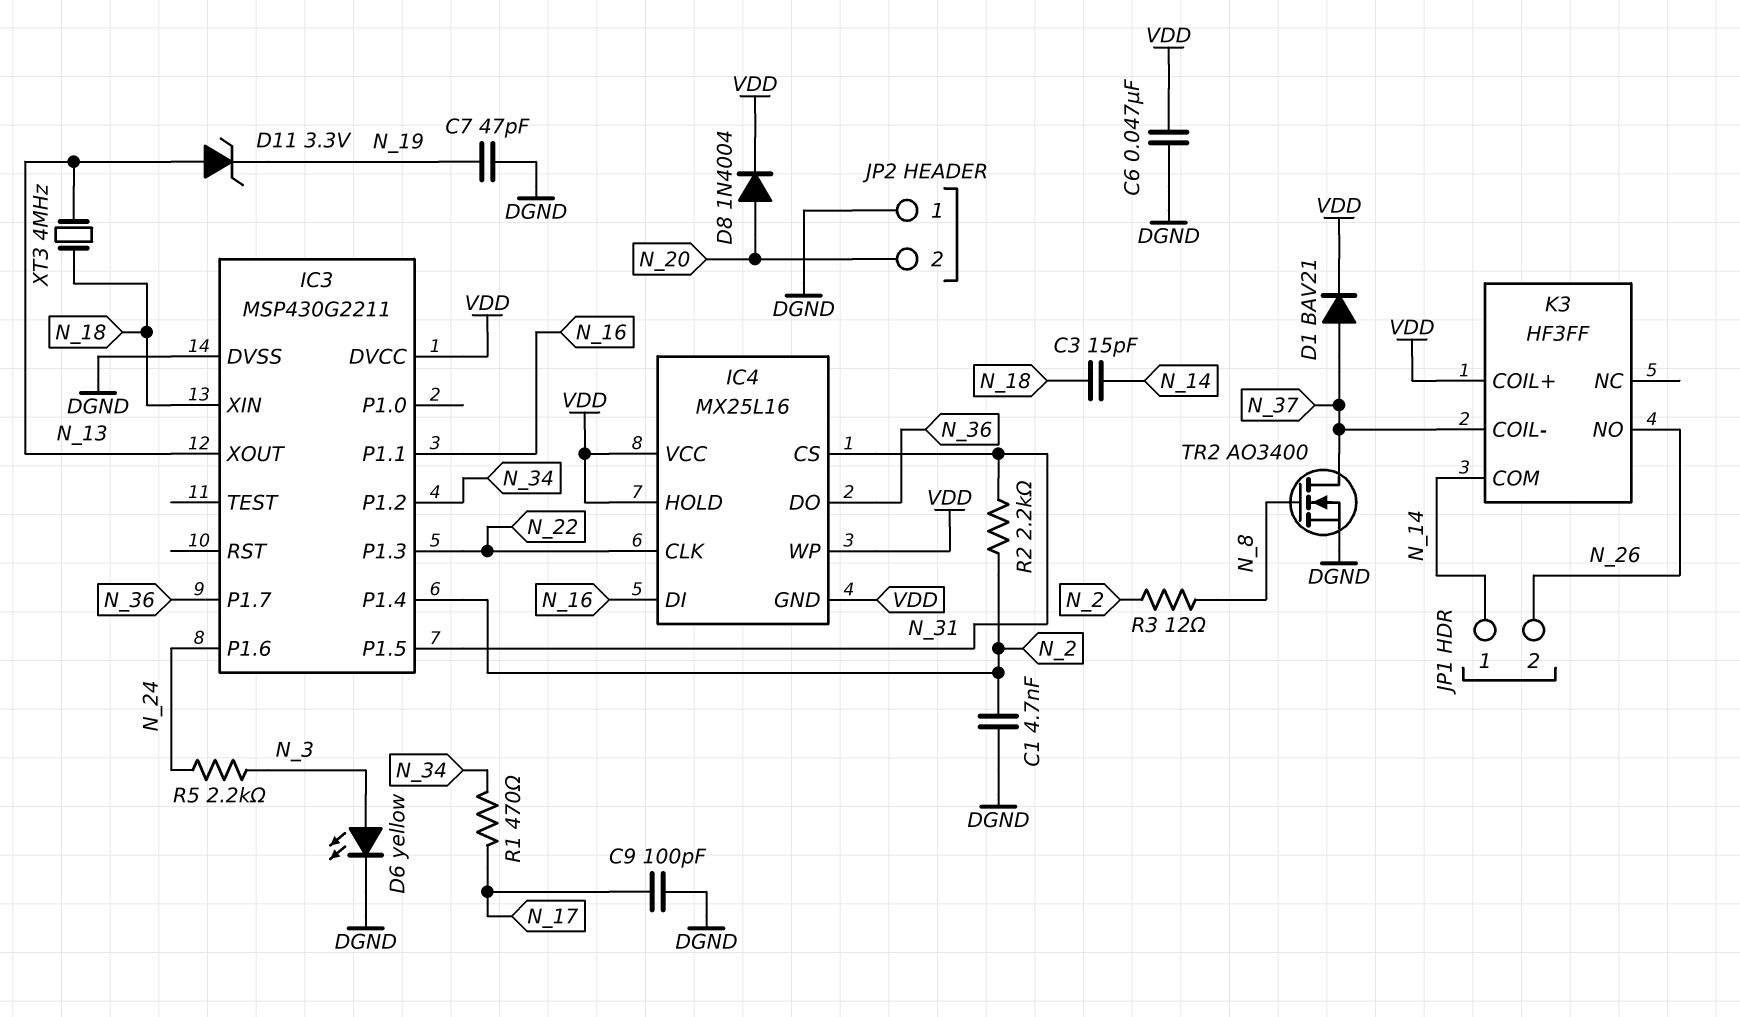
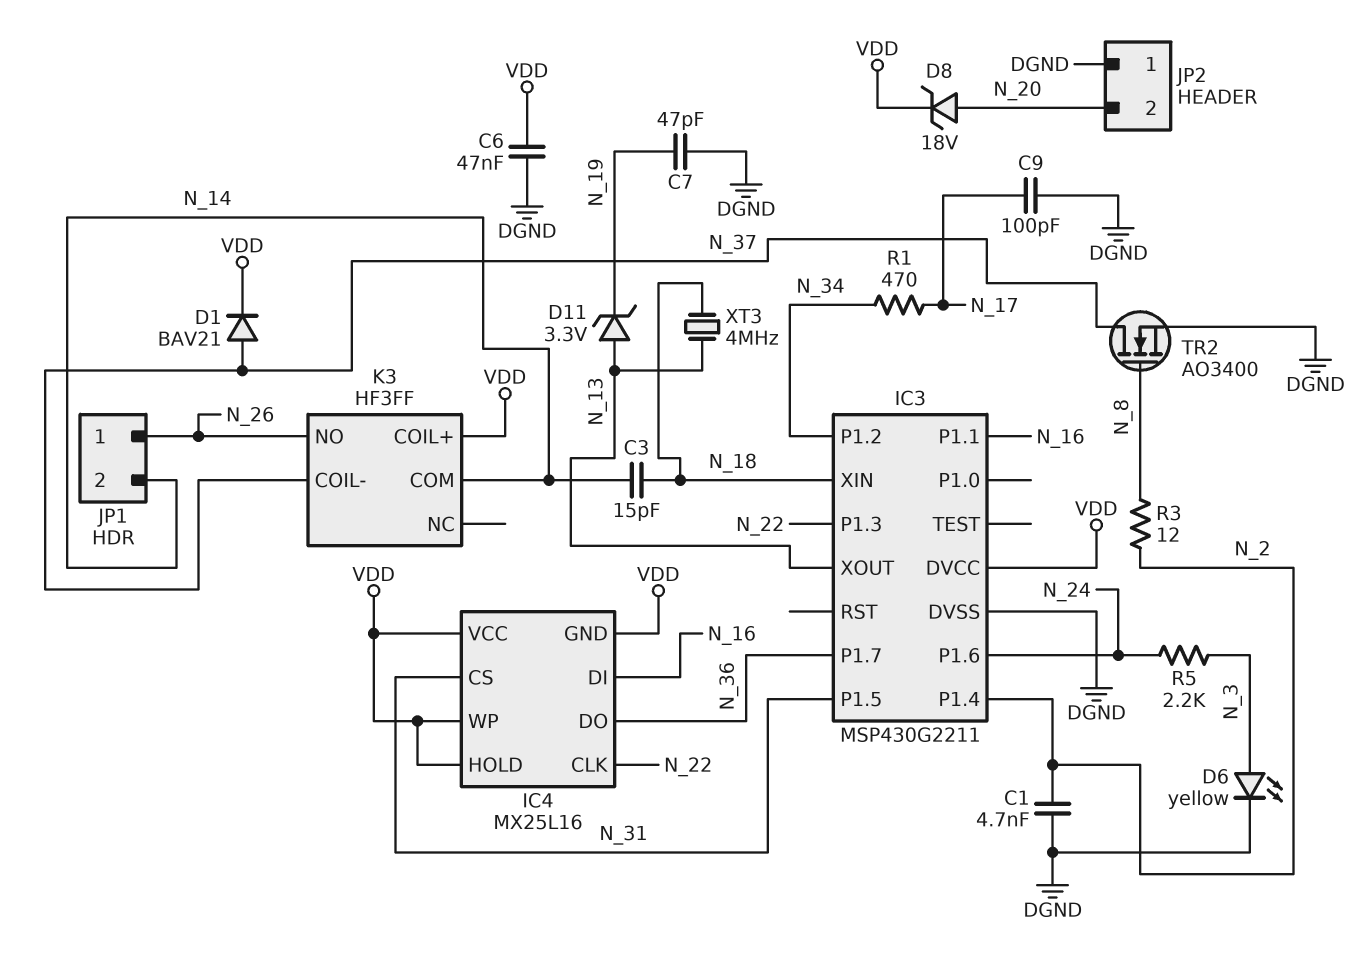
D8: diode 1N4004 (A N_20, K VDD) -> zener 18V (A N_20, K VDD)
JP1 pin 1: N_14 -> N_26
JP1 pin 2: N_26 -> N_14
R2: 2.2k (N_2, N_31) -> none

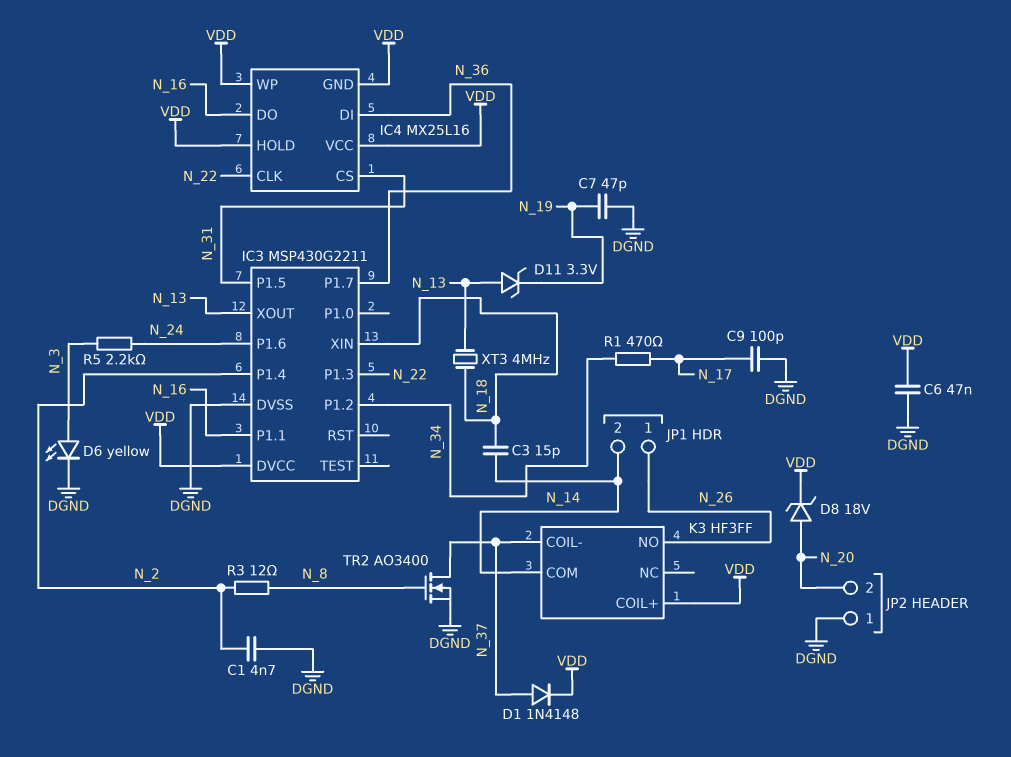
D1: diode BAV21 (A N_37, K VDD) -> diode 1N4148 (A N_37, K VDD)
IC4 pin DI: N_16 -> N_36
IC4 pin DO: N_36 -> N_16

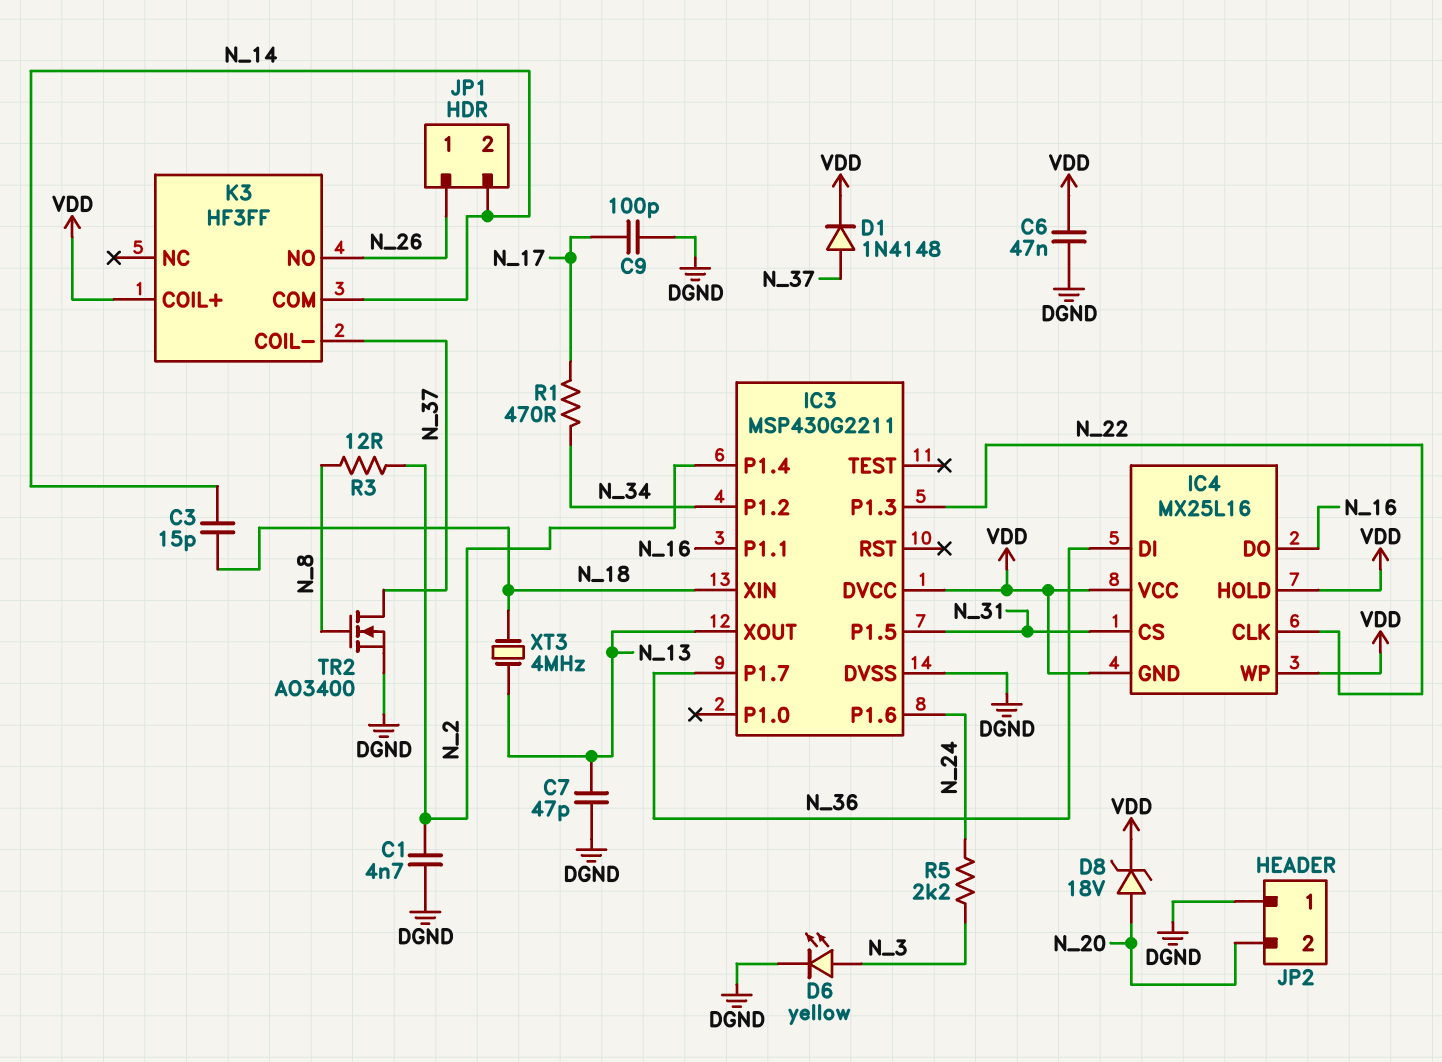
C7: 47pF (DGND, N_19) -> 47pF (DGND, N_13)
D11: zener 3.3V (A N_13, K N_19) -> none

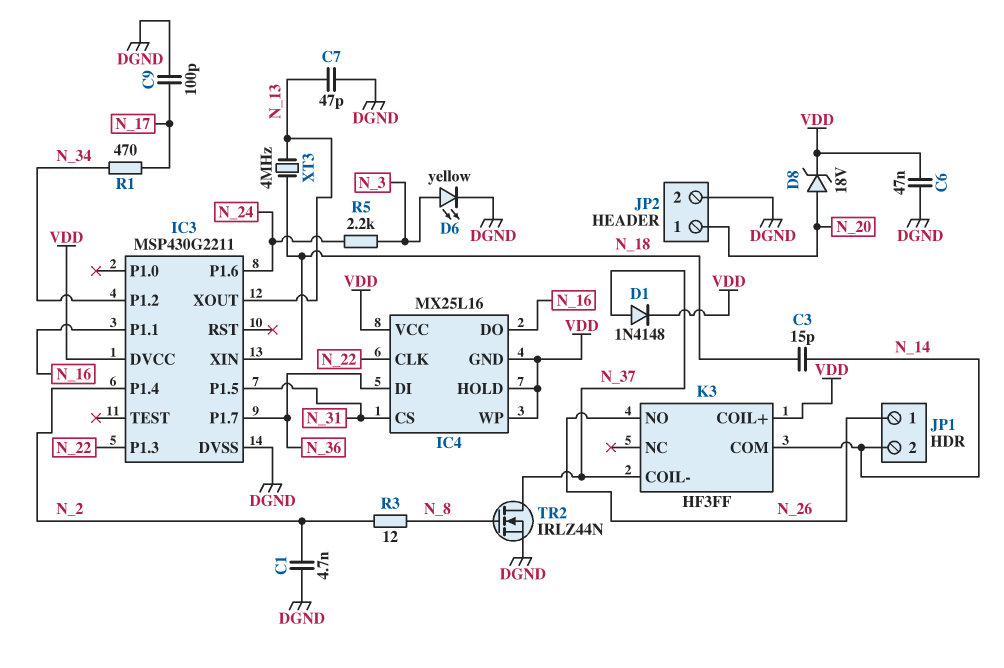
JP2 pin 1: DGND -> N_20
JP2 pin 2: N_20 -> DGND
TR2: NMOS AO3400 (G N_8, D N_37, S DGND) -> NMOS IRLZ44N (G N_8, D N_37, S DGND)

